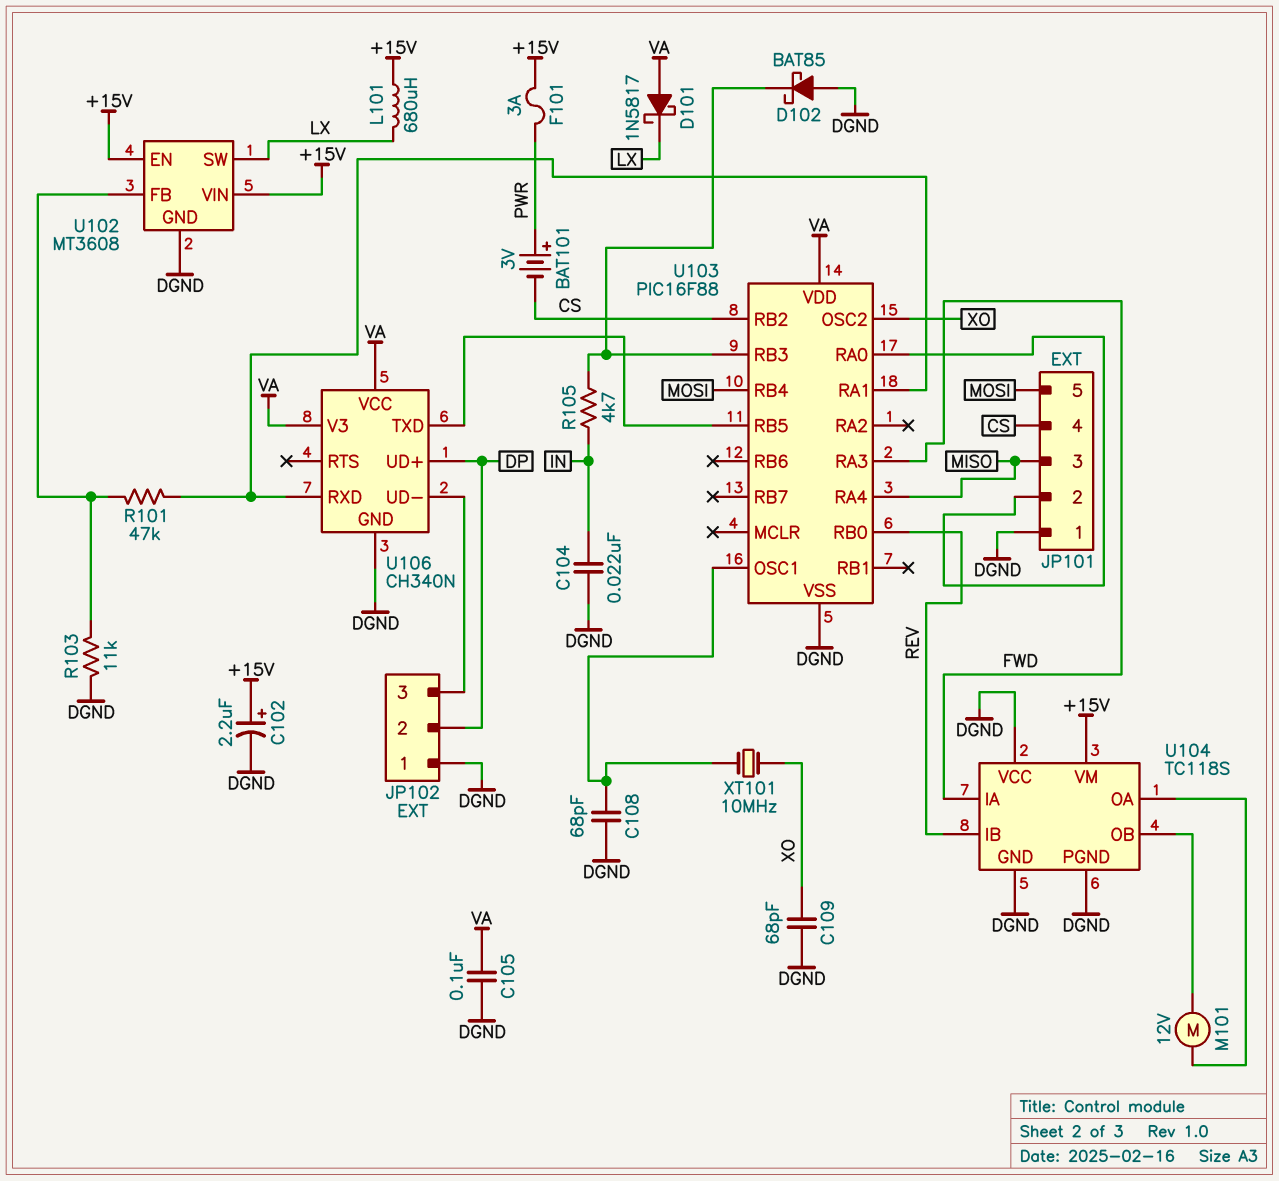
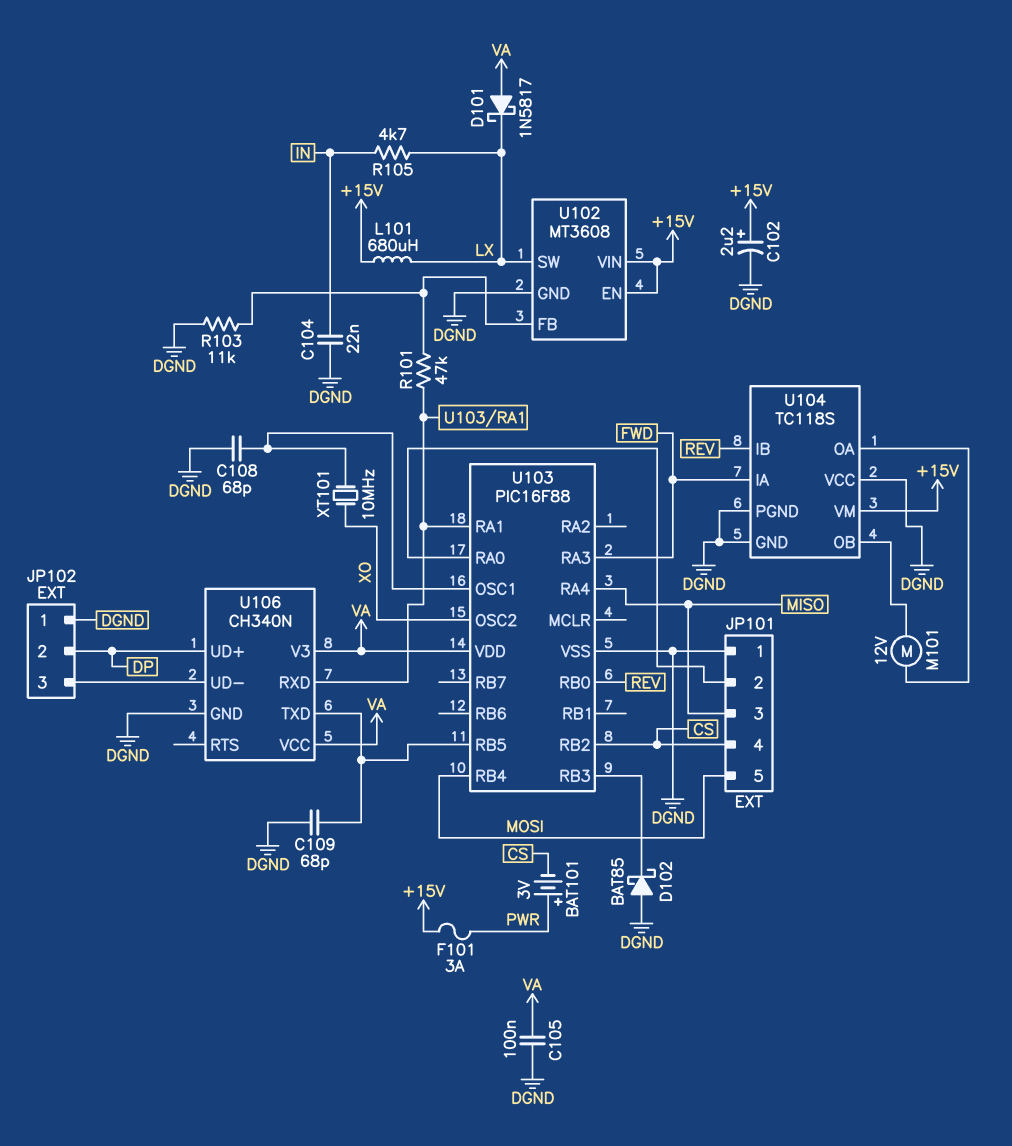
C109: 68pF (DGND, XO) -> 68pF (DGND, U103/RB5)
R105: 4.7k (IN, U103/RB3) -> 4.7k (IN, LX)

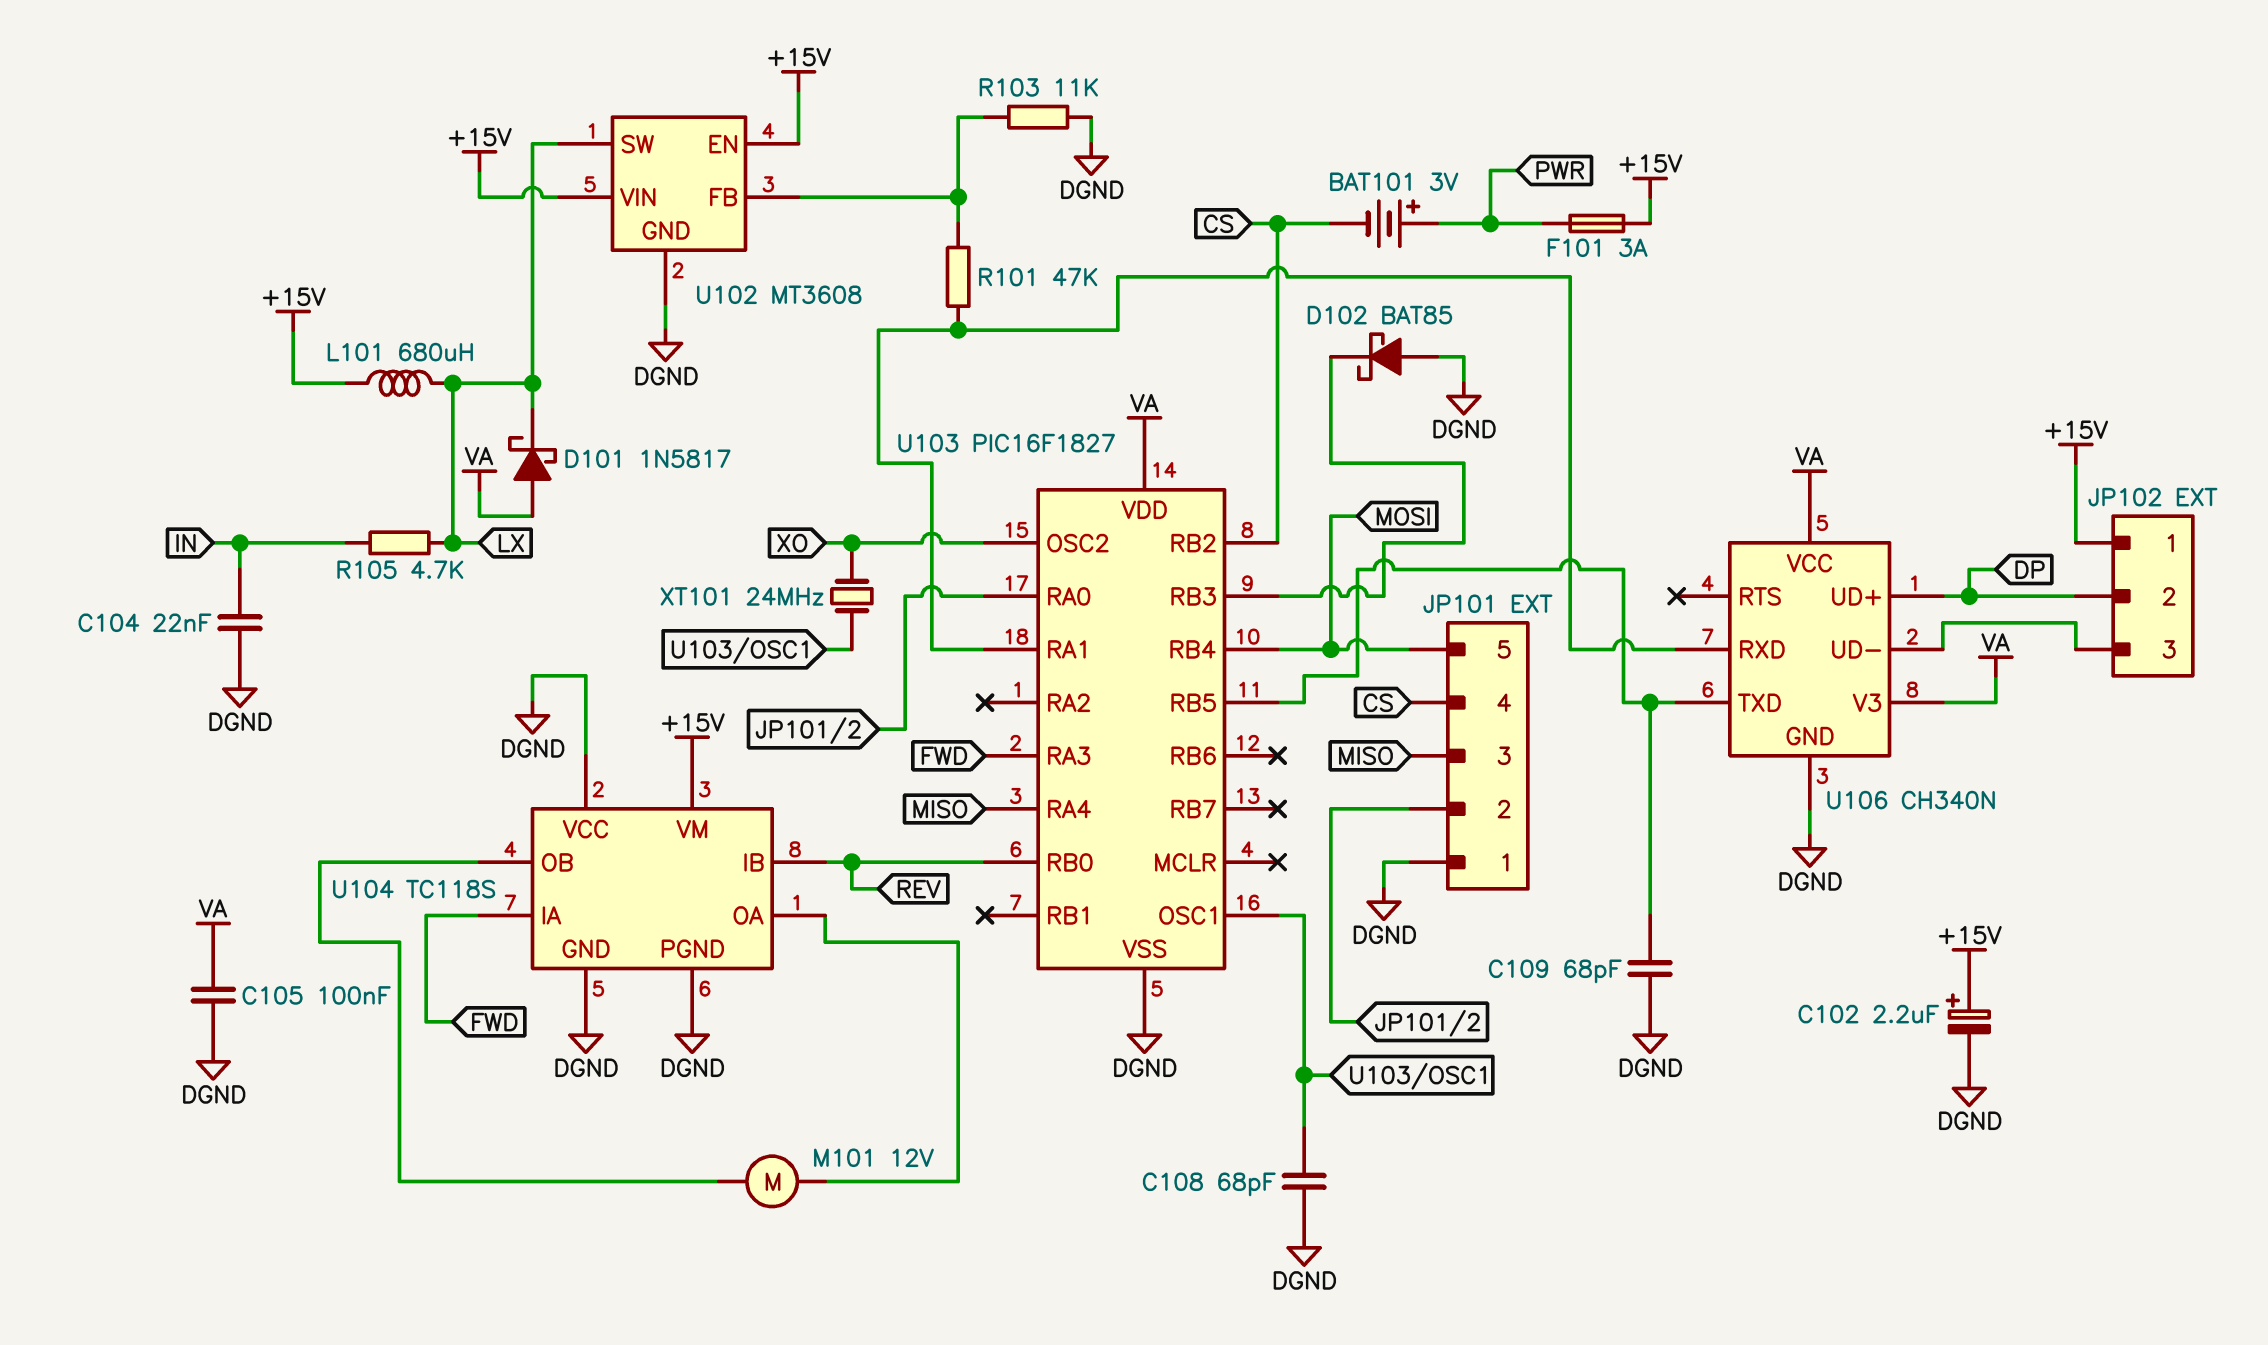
JP102 pin 1: DGND -> +15V
U103: PIC16F88 -> PIC16F1827
XT101: 10MHz (U103/OSC1, XO) -> 24MHz (U103/OSC1, XO)

